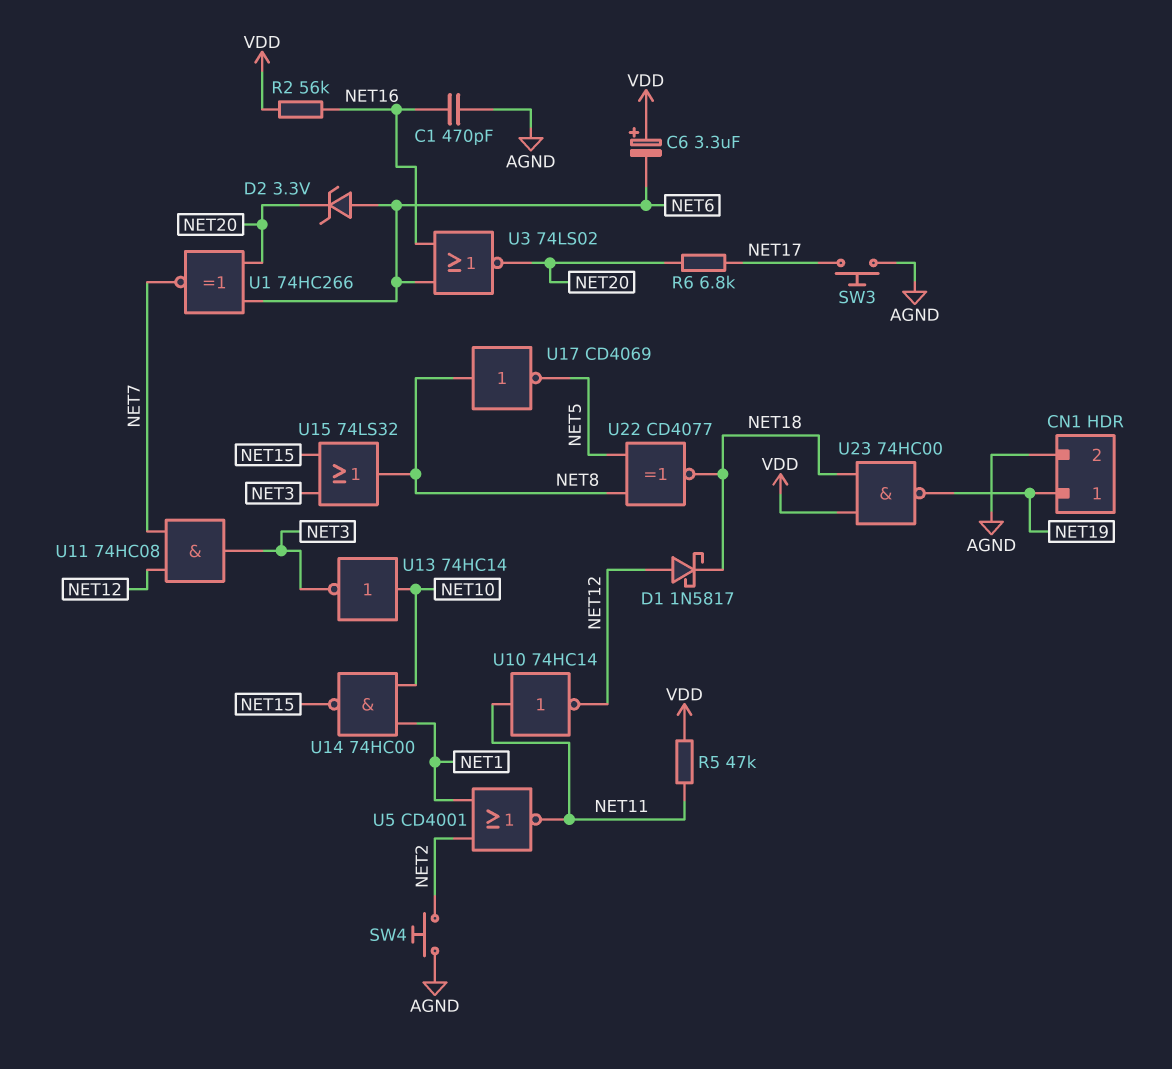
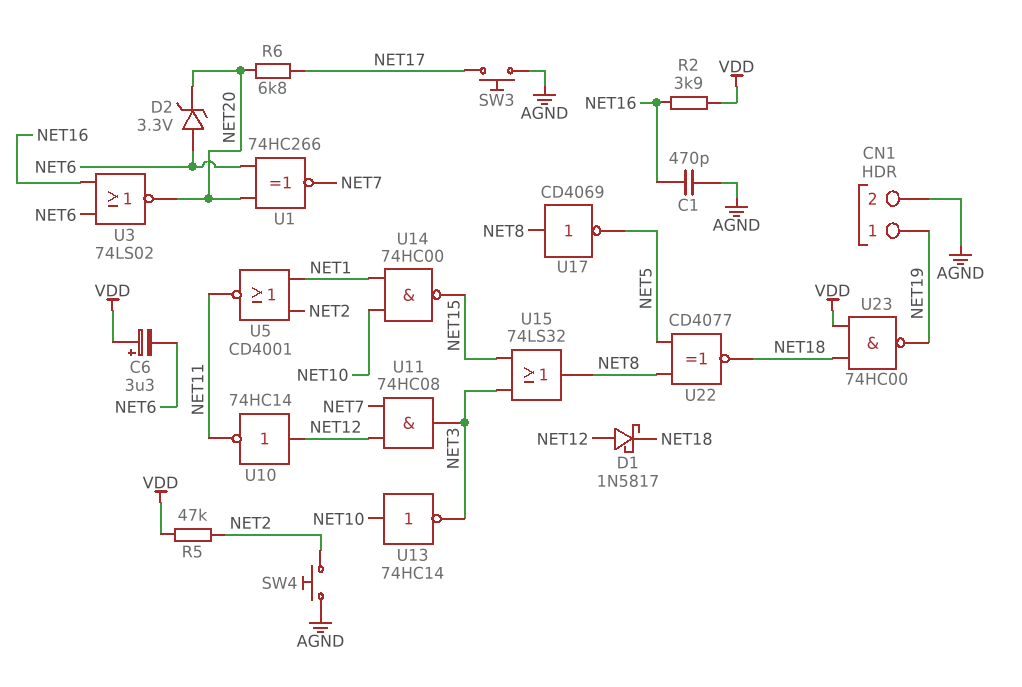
R2: 56k (NET16, VDD) -> 3.9k (NET16, VDD)
R5: 47k (NET11, VDD) -> 47k (NET2, VDD)
U10: NOT 74HC14 (in NET11, out NET12) -> NOT 74HC14 (in NET12, out NET11)

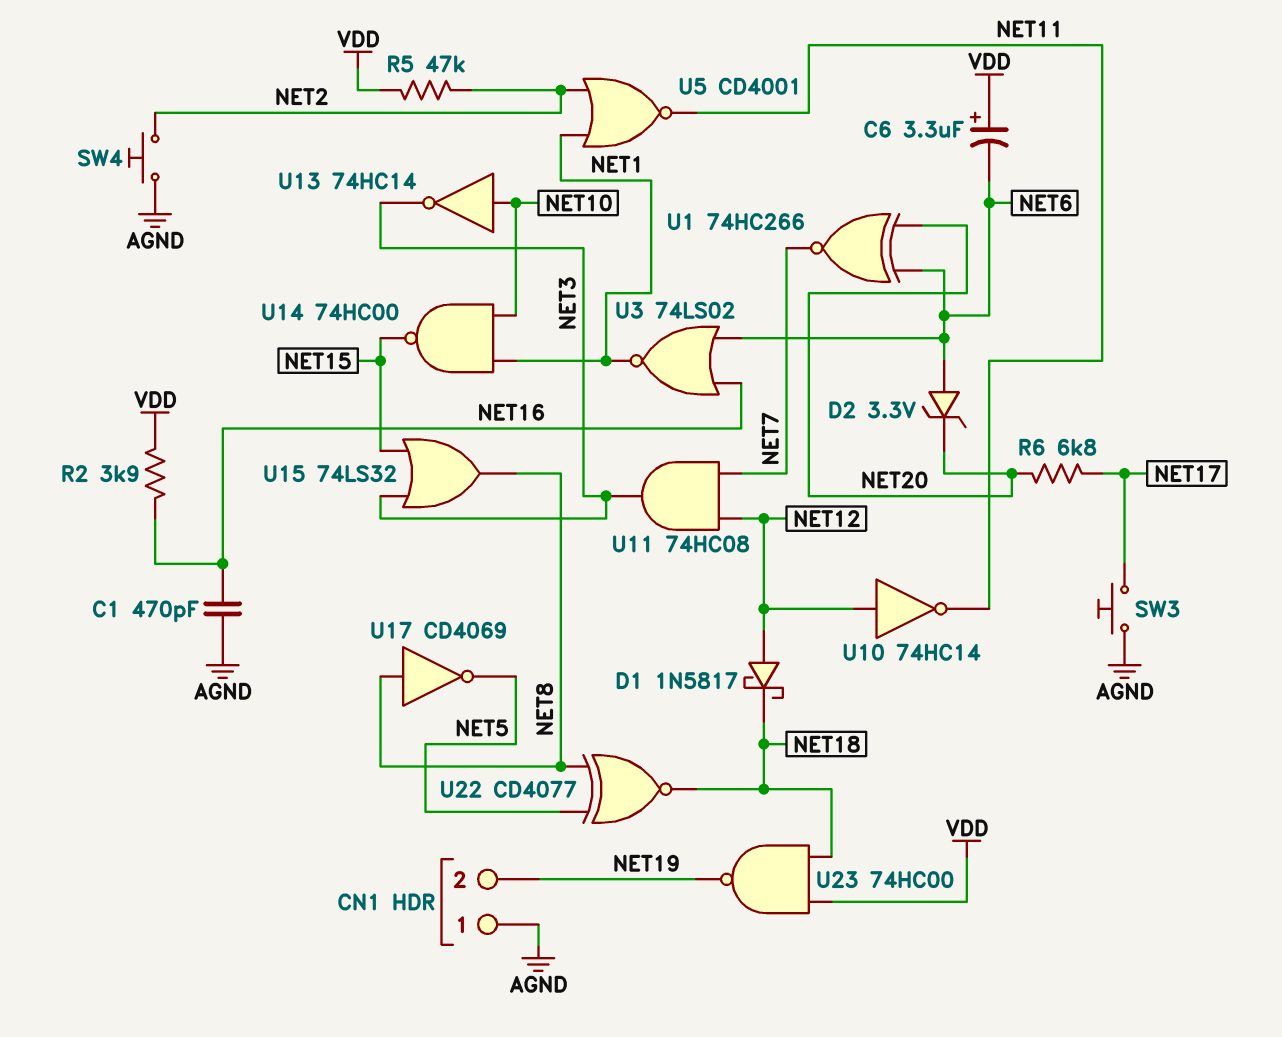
CN1 pin 1: NET19 -> AGND
CN1 pin 2: AGND -> NET19
U3: NOR 74LS02 (in NET6, in NET16, out NET20) -> NOR 74LS02 (in NET6, in NET16, out NET1)

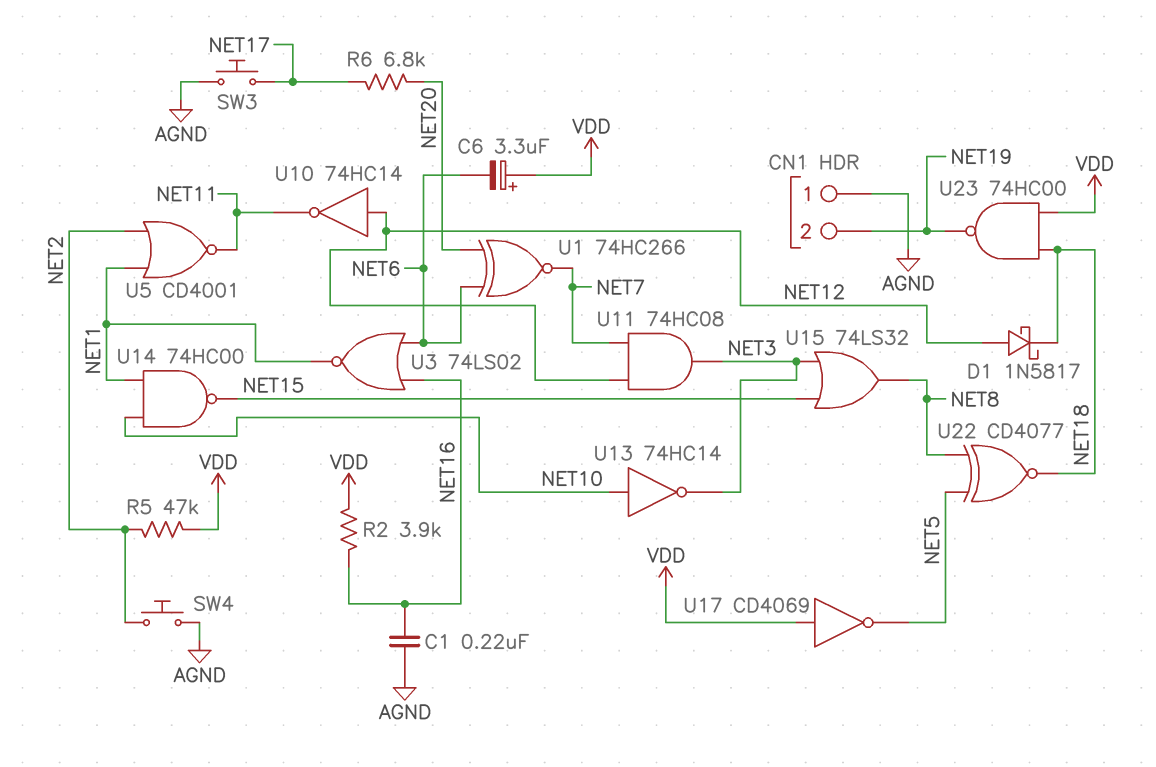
C1: 470pF (AGND, NET16) -> 220nF (AGND, NET16)
D2: zener 3.3V (A NET6, K NET20) -> none
U17: NOT CD4069 (in NET8, out NET5) -> NOT CD4069 (in VDD, out NET5)

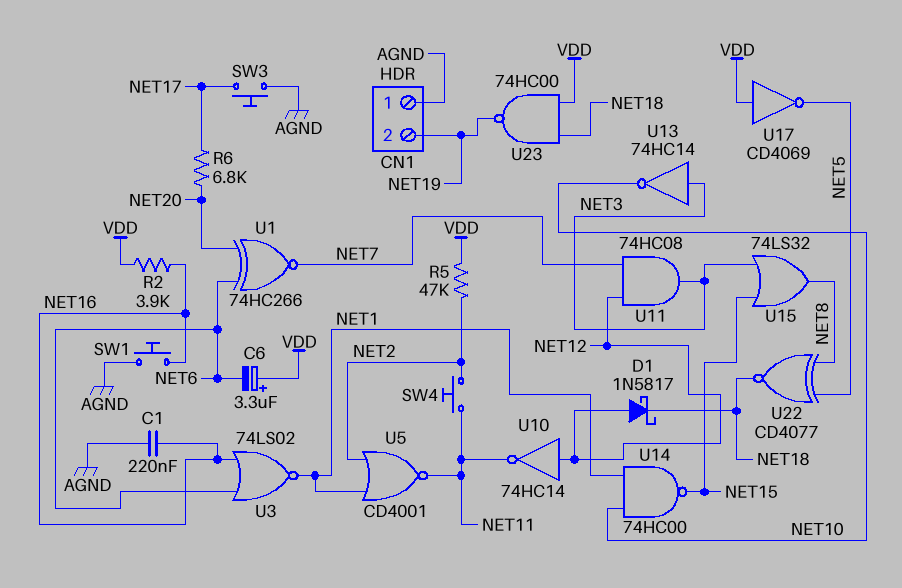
SW1: none -> button (AGND, NET16)
SW4: button (AGND, NET2) -> button (NET2, NET11)
U13: NOT 74HC14 (in NET10, out NET3) -> NOT 74HC14 (in NET3, out NET10)

